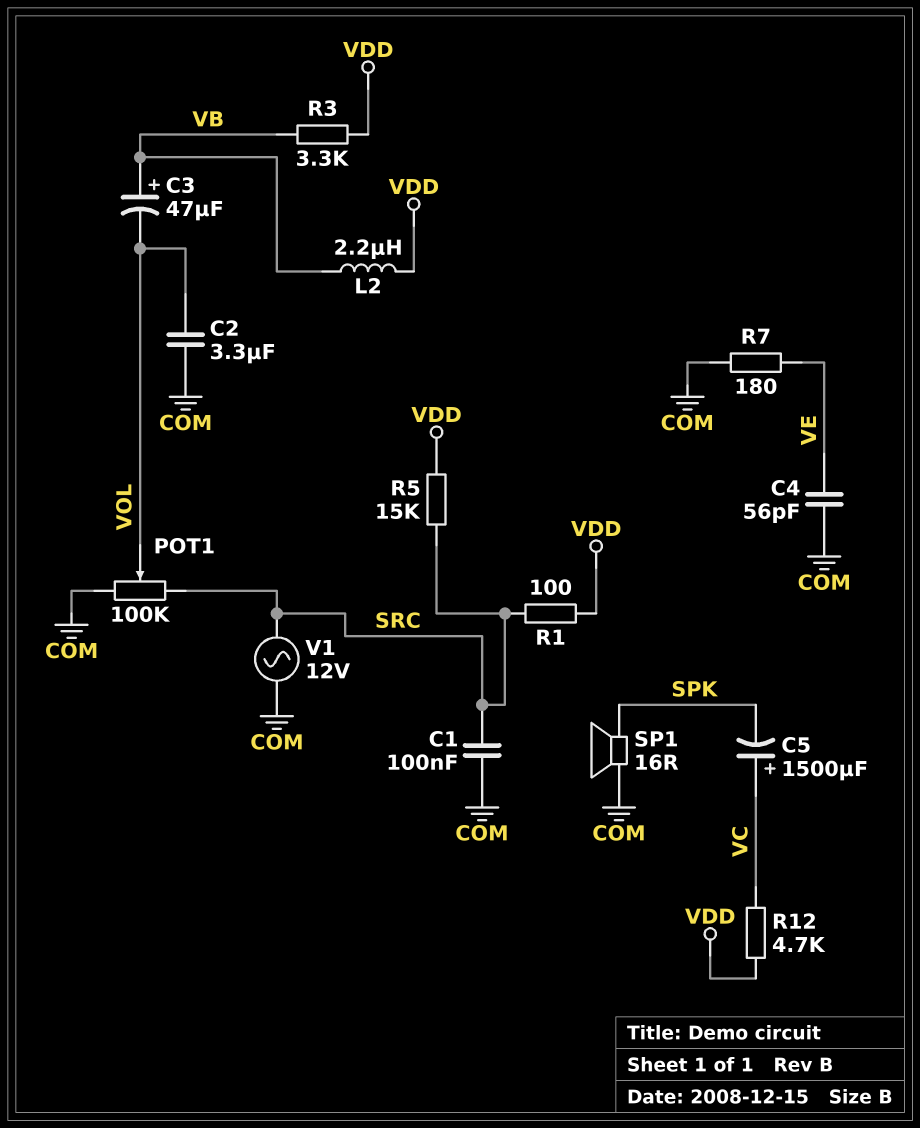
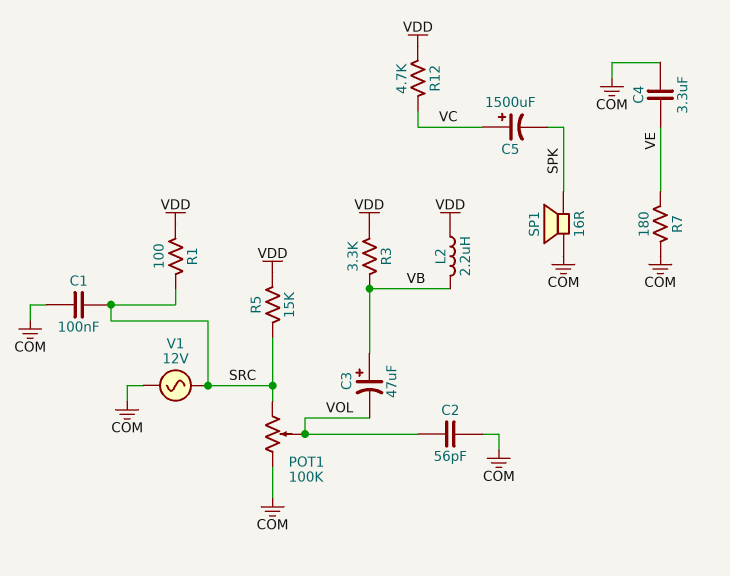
C2: 3.3uF (COM, VOL) -> 56pF (COM, VOL)
C4: 56pF (COM, VE) -> 3.3uF (COM, VE)

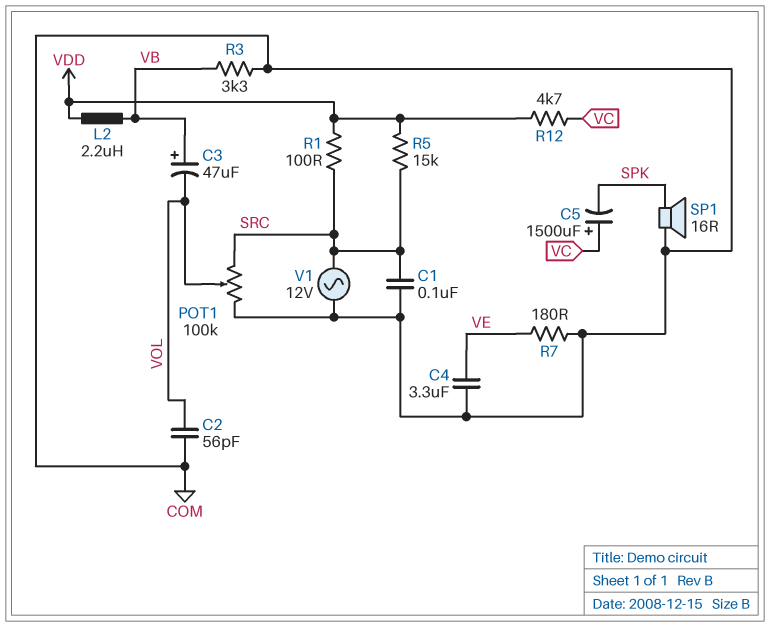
R3: 3.3k (VB, VDD) -> 3.3k (COM, VB)

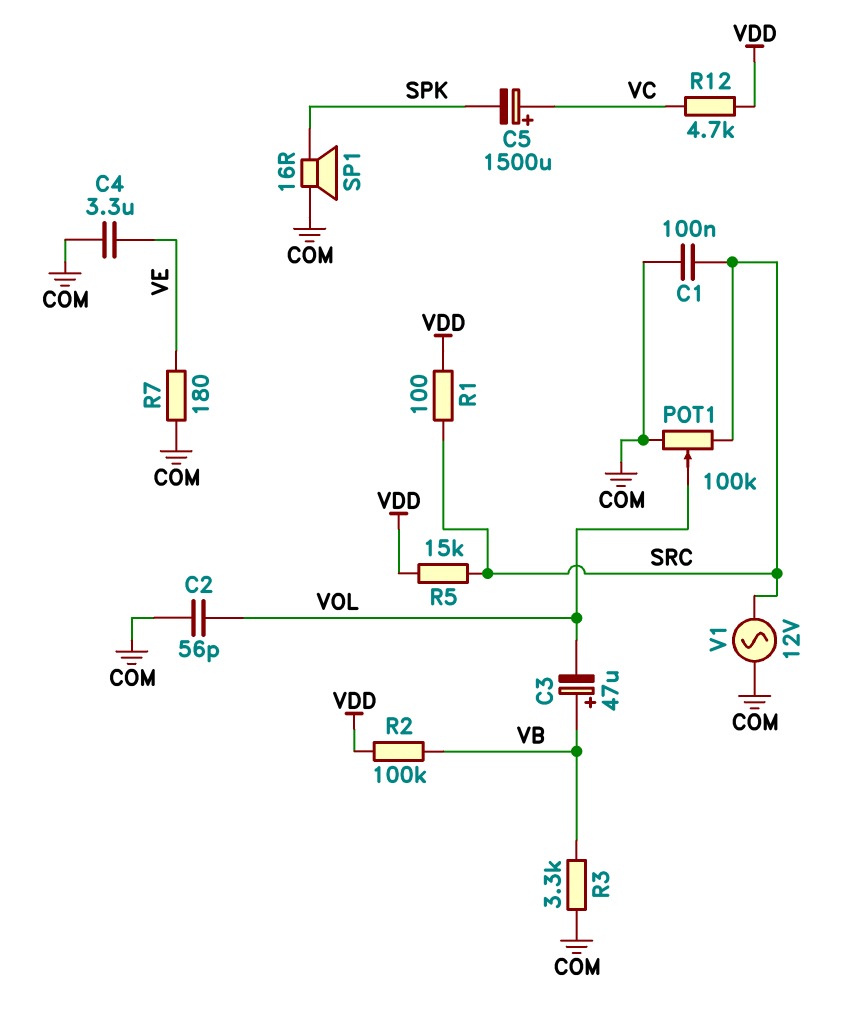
L2: 2.2uH (VB, VDD) -> none
R2: none -> 100k (VB, VDD)

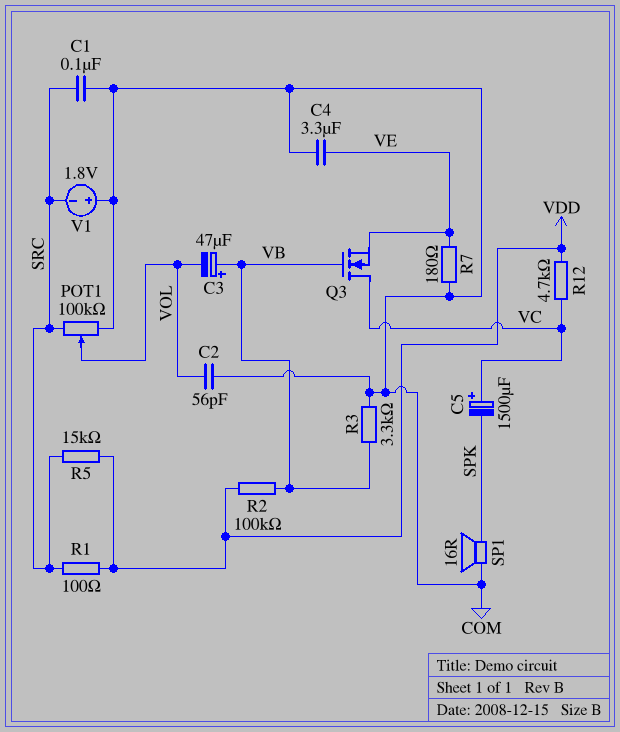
Q3: none -> NMOS (G VB, D VC, S VE)
V1: AC 12V (COM, SRC) -> 1.8V (plus COM, minus SRC)

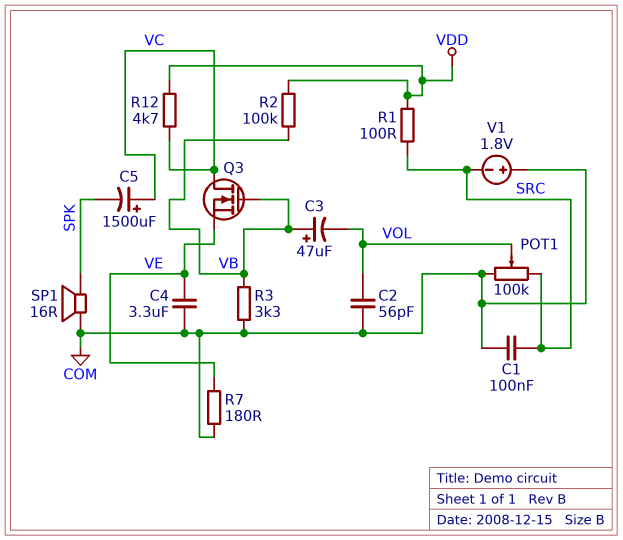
R5: 15k (SRC, VDD) -> none

